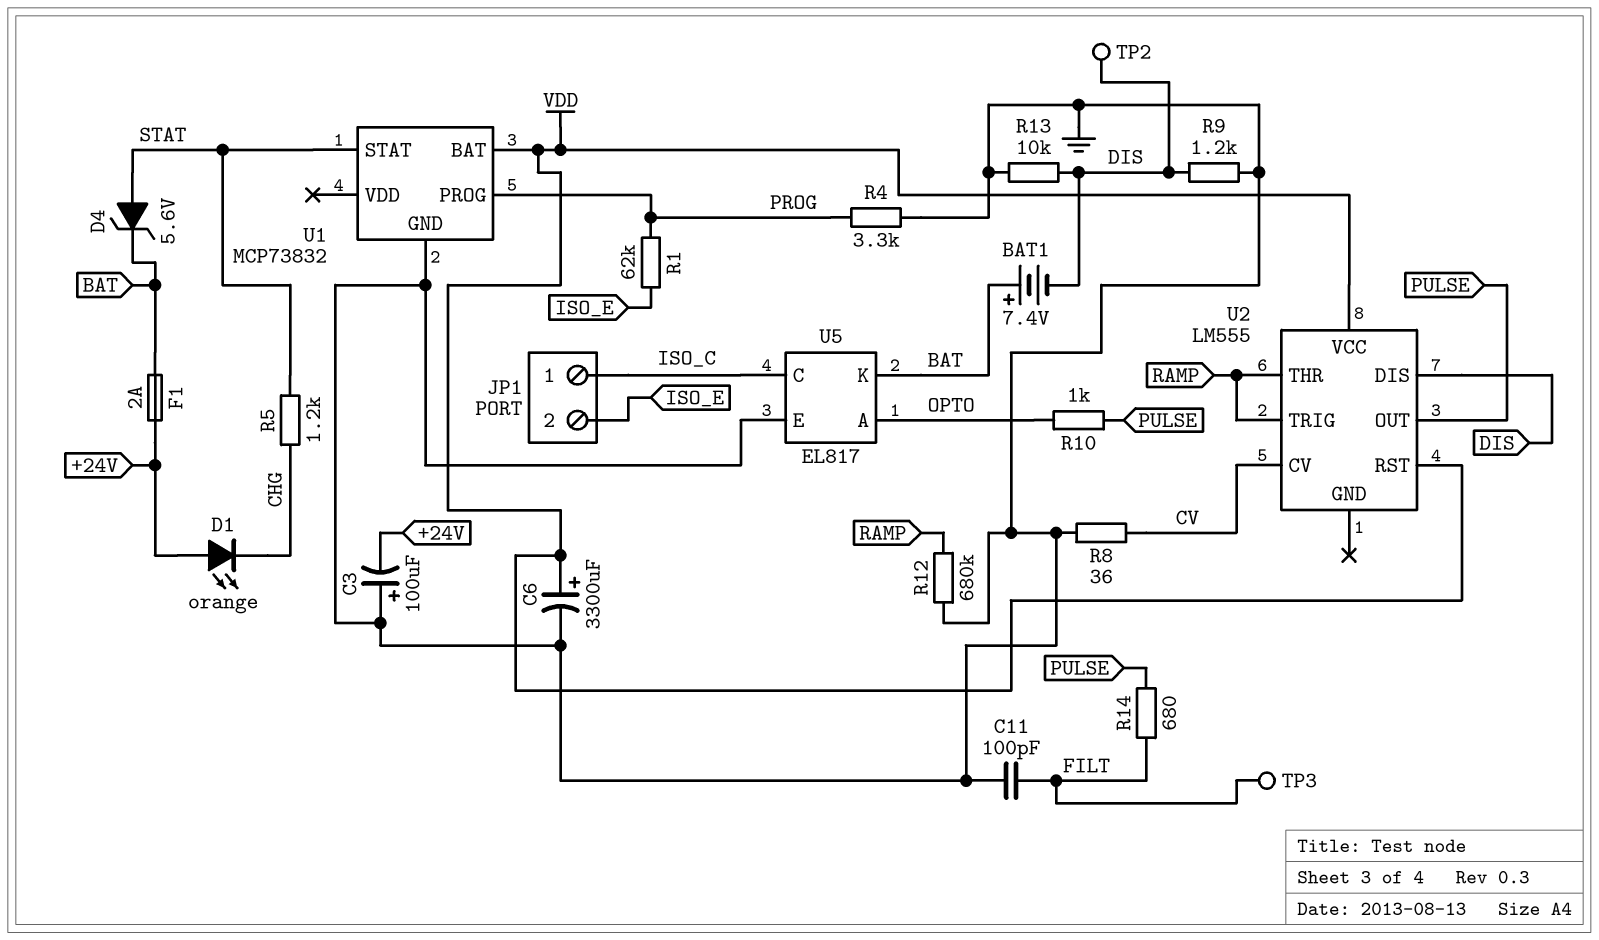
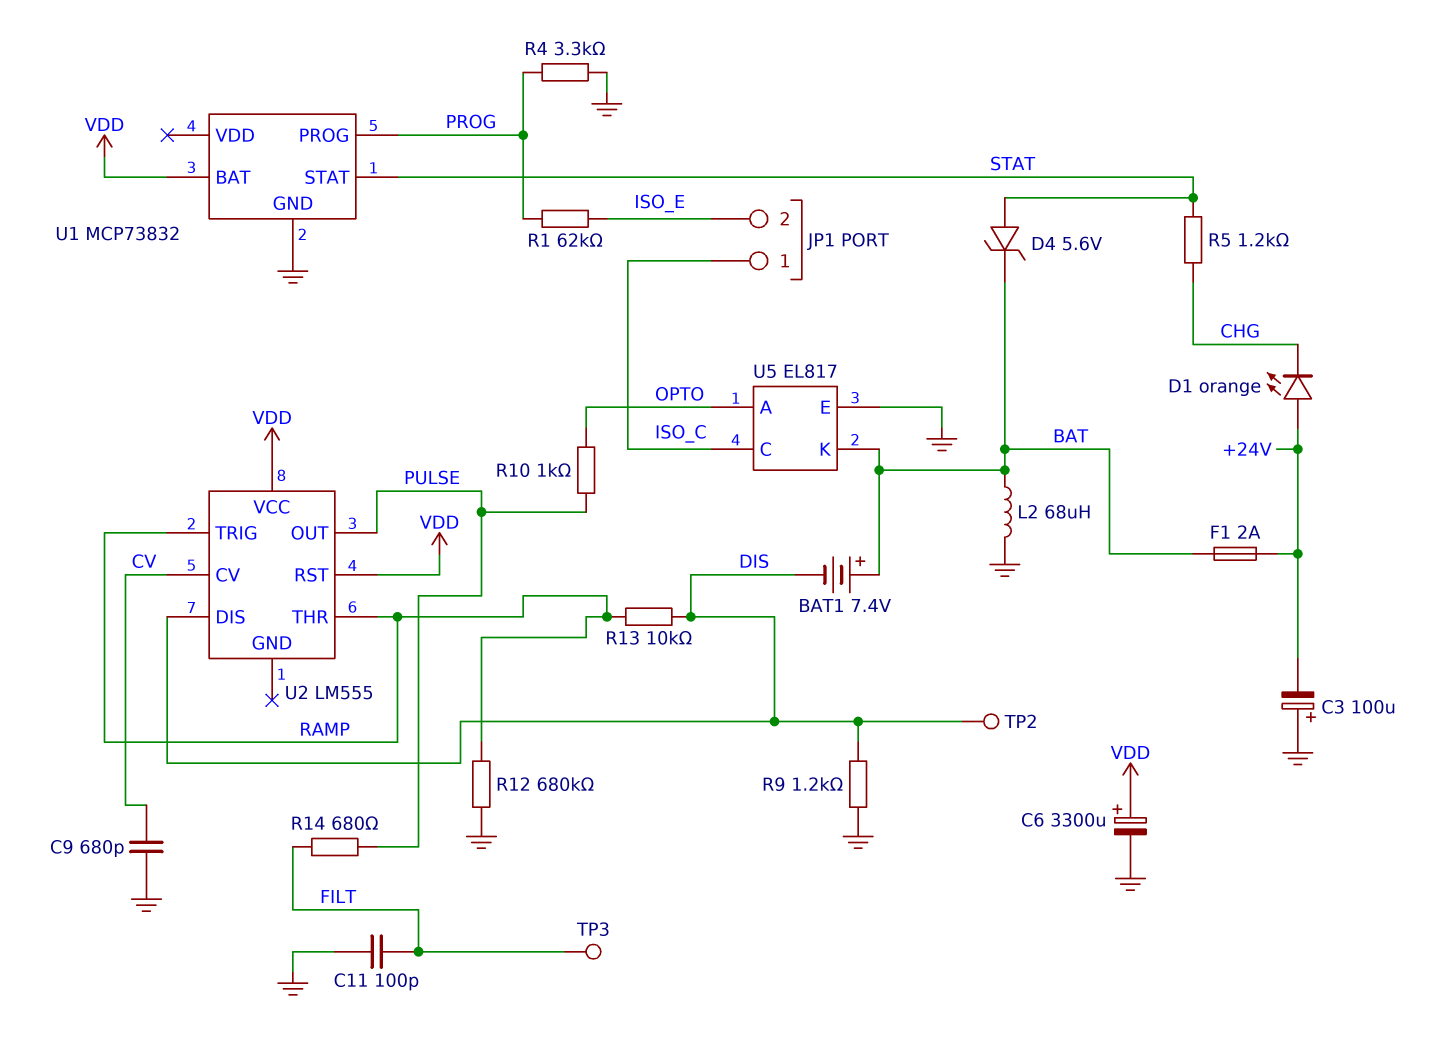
C9: none -> 680pF (CV, GND)
L2: none -> 68uH (BAT, GND)
R8: 36 (CV, GND) -> none
R13: 10k (DIS, GND) -> 10k (DIS, RAMP)

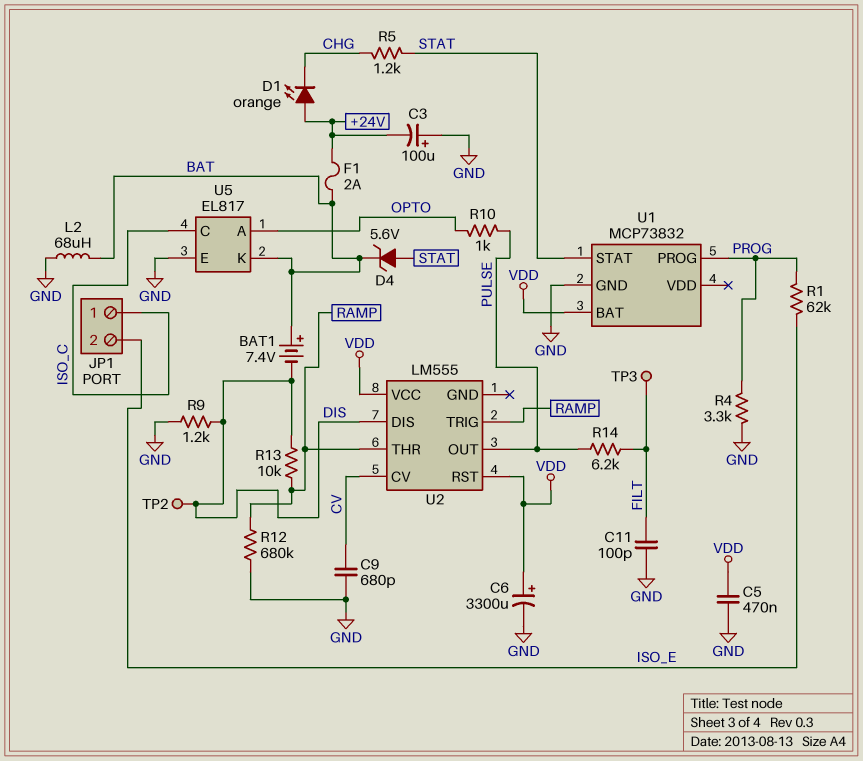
C5: none -> 470nF (GND, VDD)
R14: 680 (FILT, PULSE) -> 6.2k (FILT, PULSE)

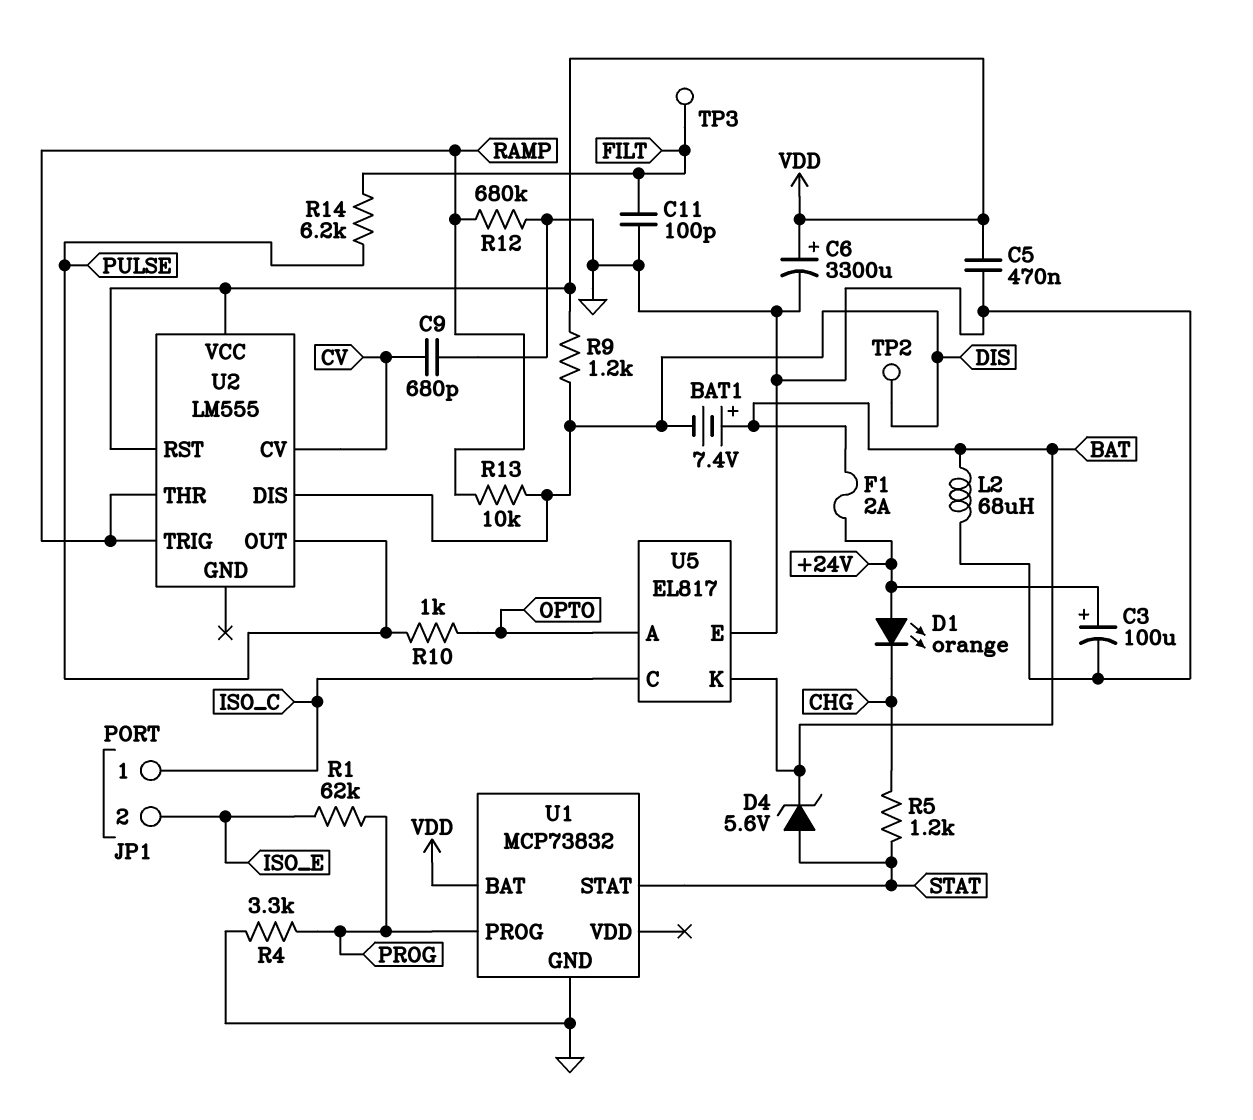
C3: 100uF (plus GND, minus +24V) -> 100uF (plus +24V, minus GND)
R9: 1.2k (DIS, GND) -> 1.2k (DIS, VDD)

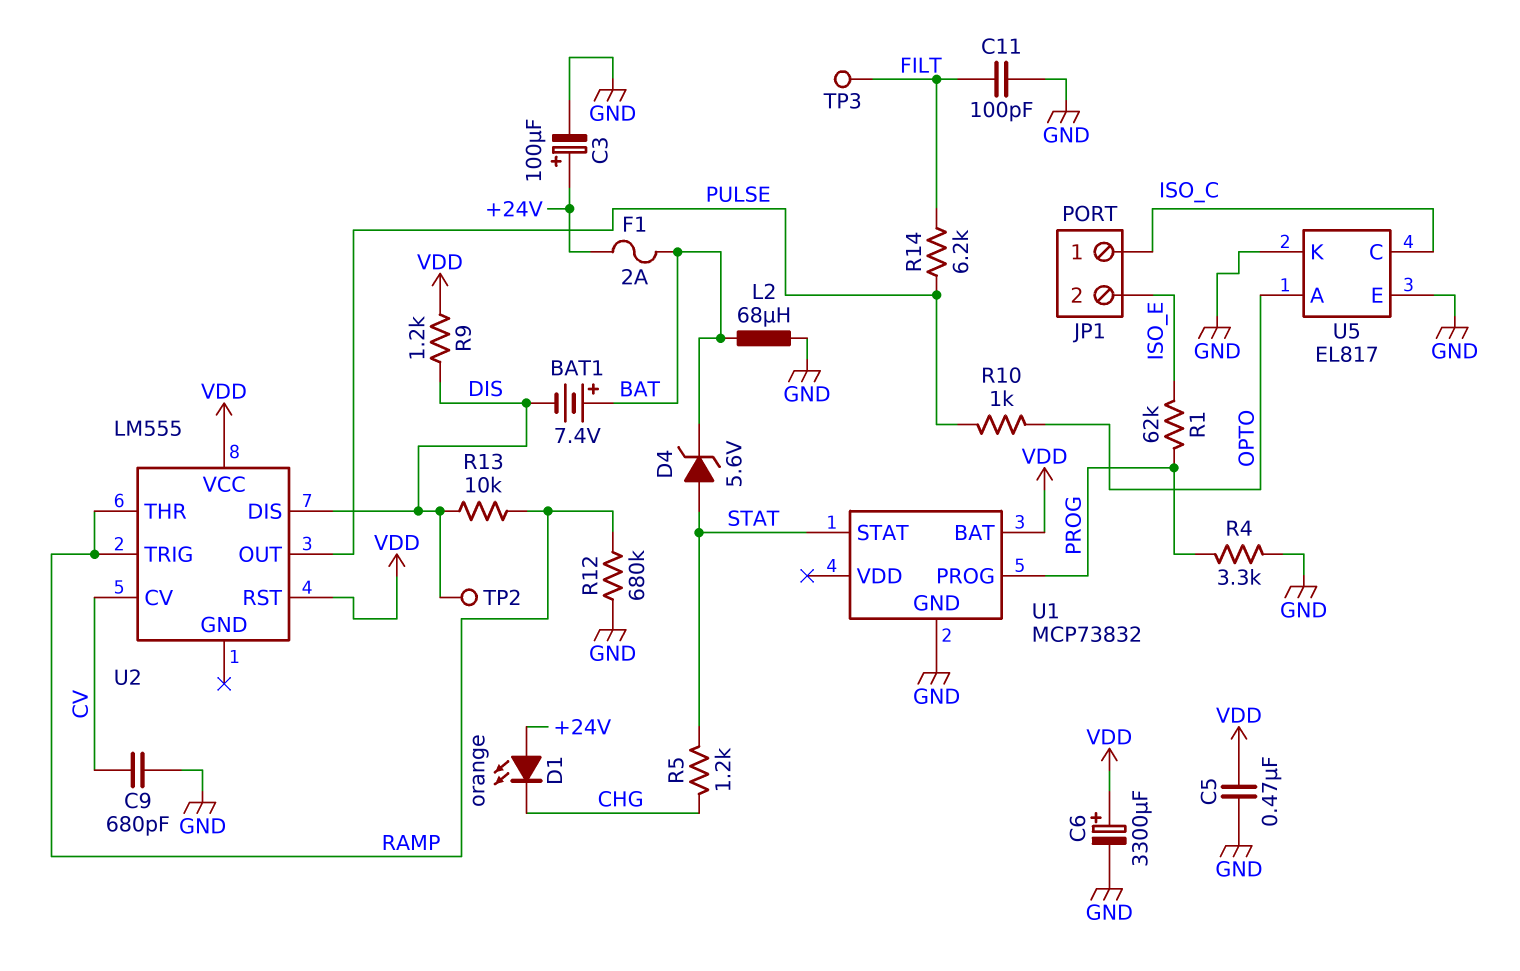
U5 pin K: BAT -> GND

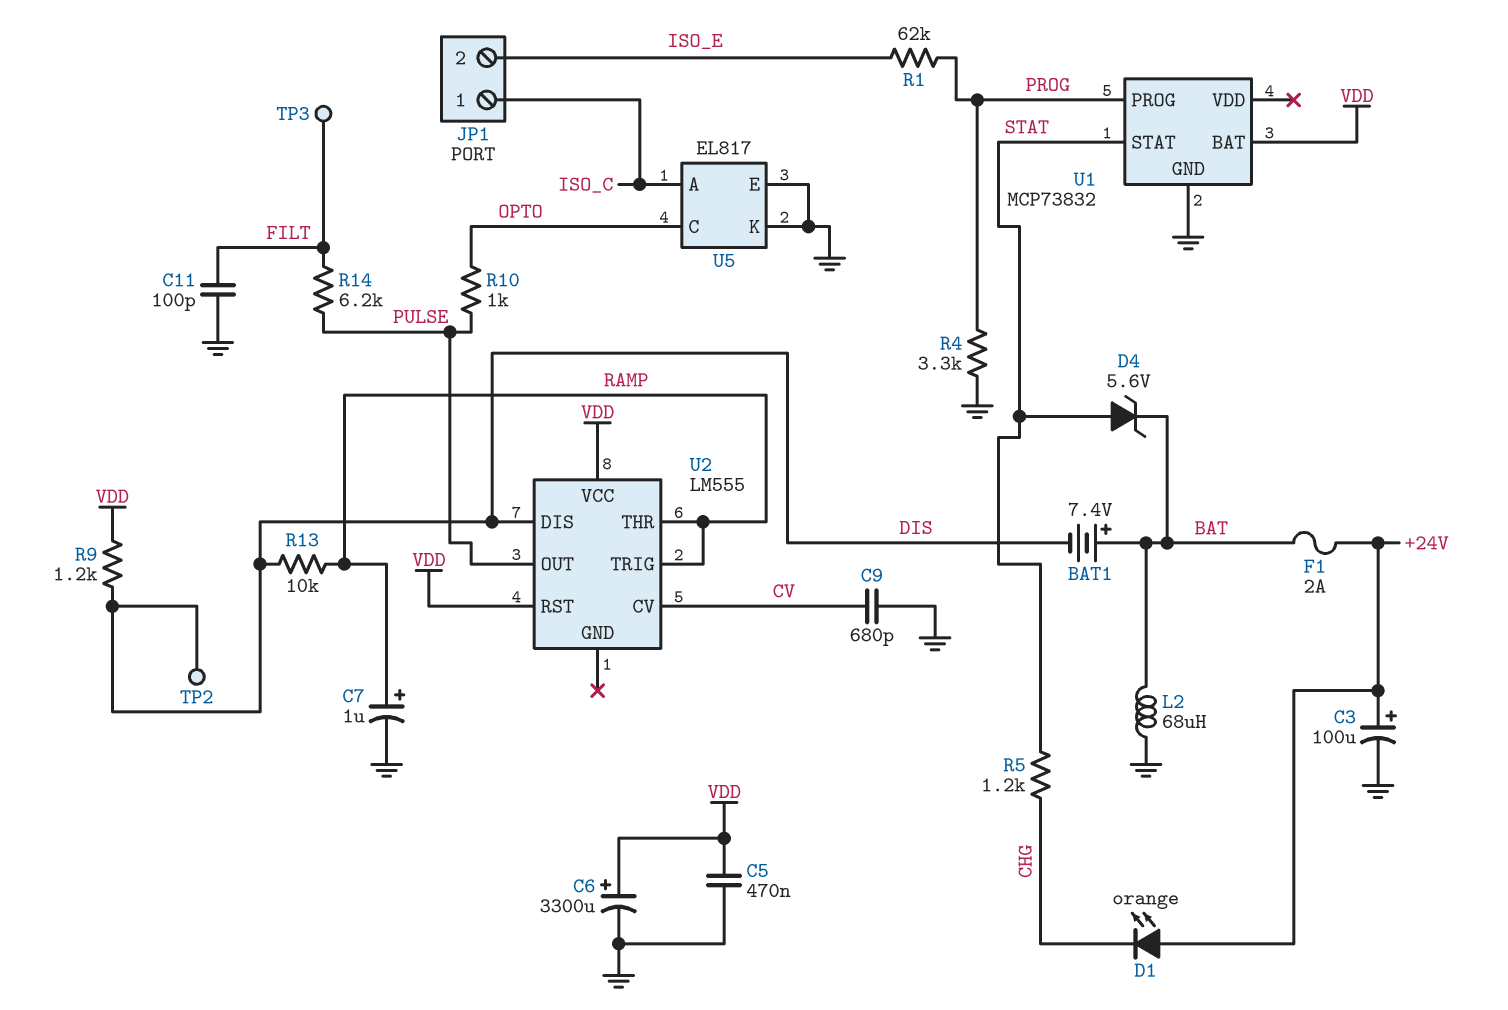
C7: none -> 1uF (plus RAMP, minus GND)
R12: 680k (GND, RAMP) -> none
U5 pin A: OPTO -> ISO_C
U5 pin C: ISO_C -> OPTO

